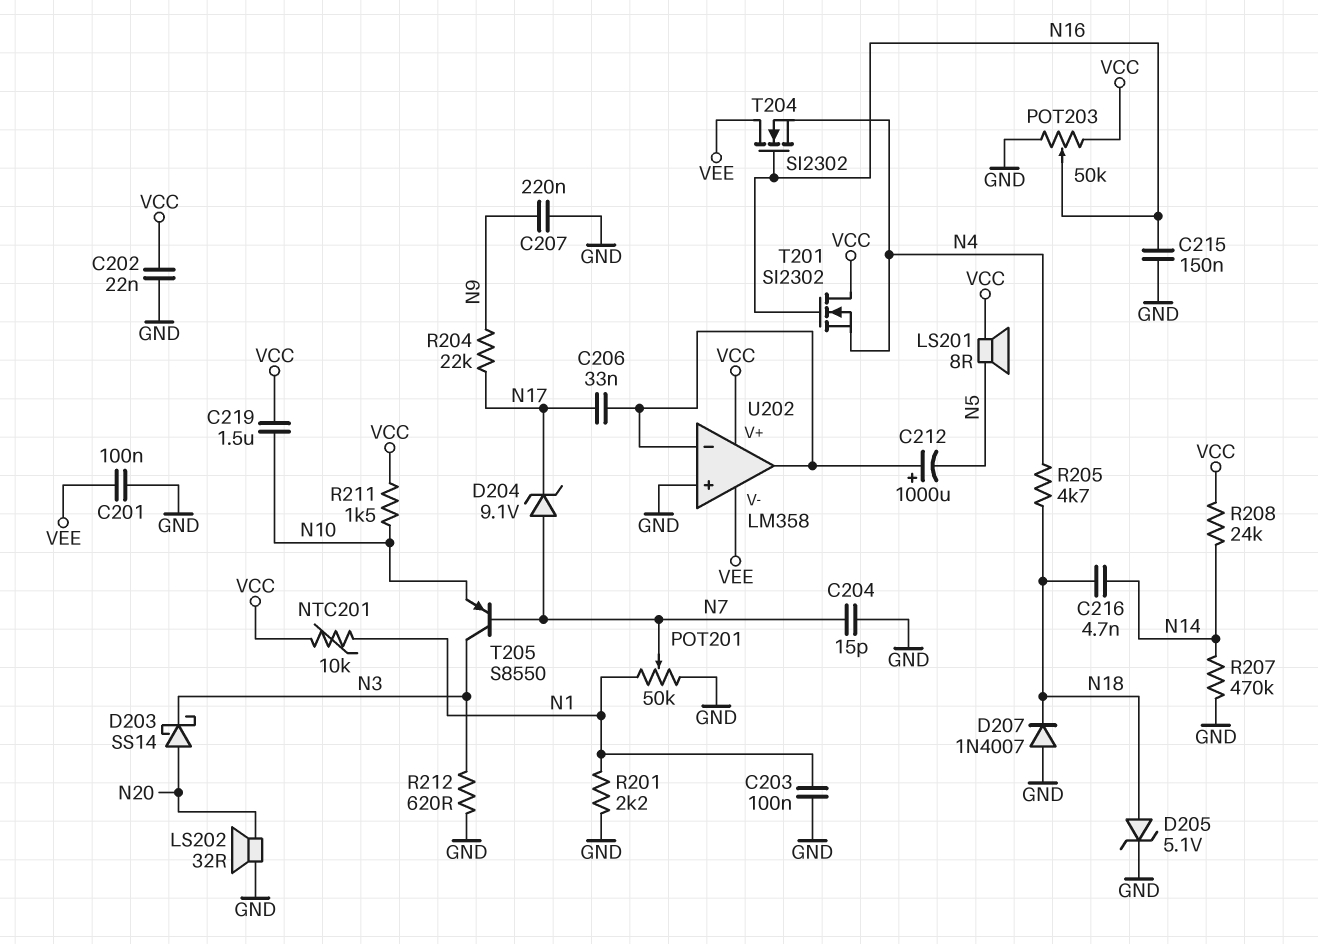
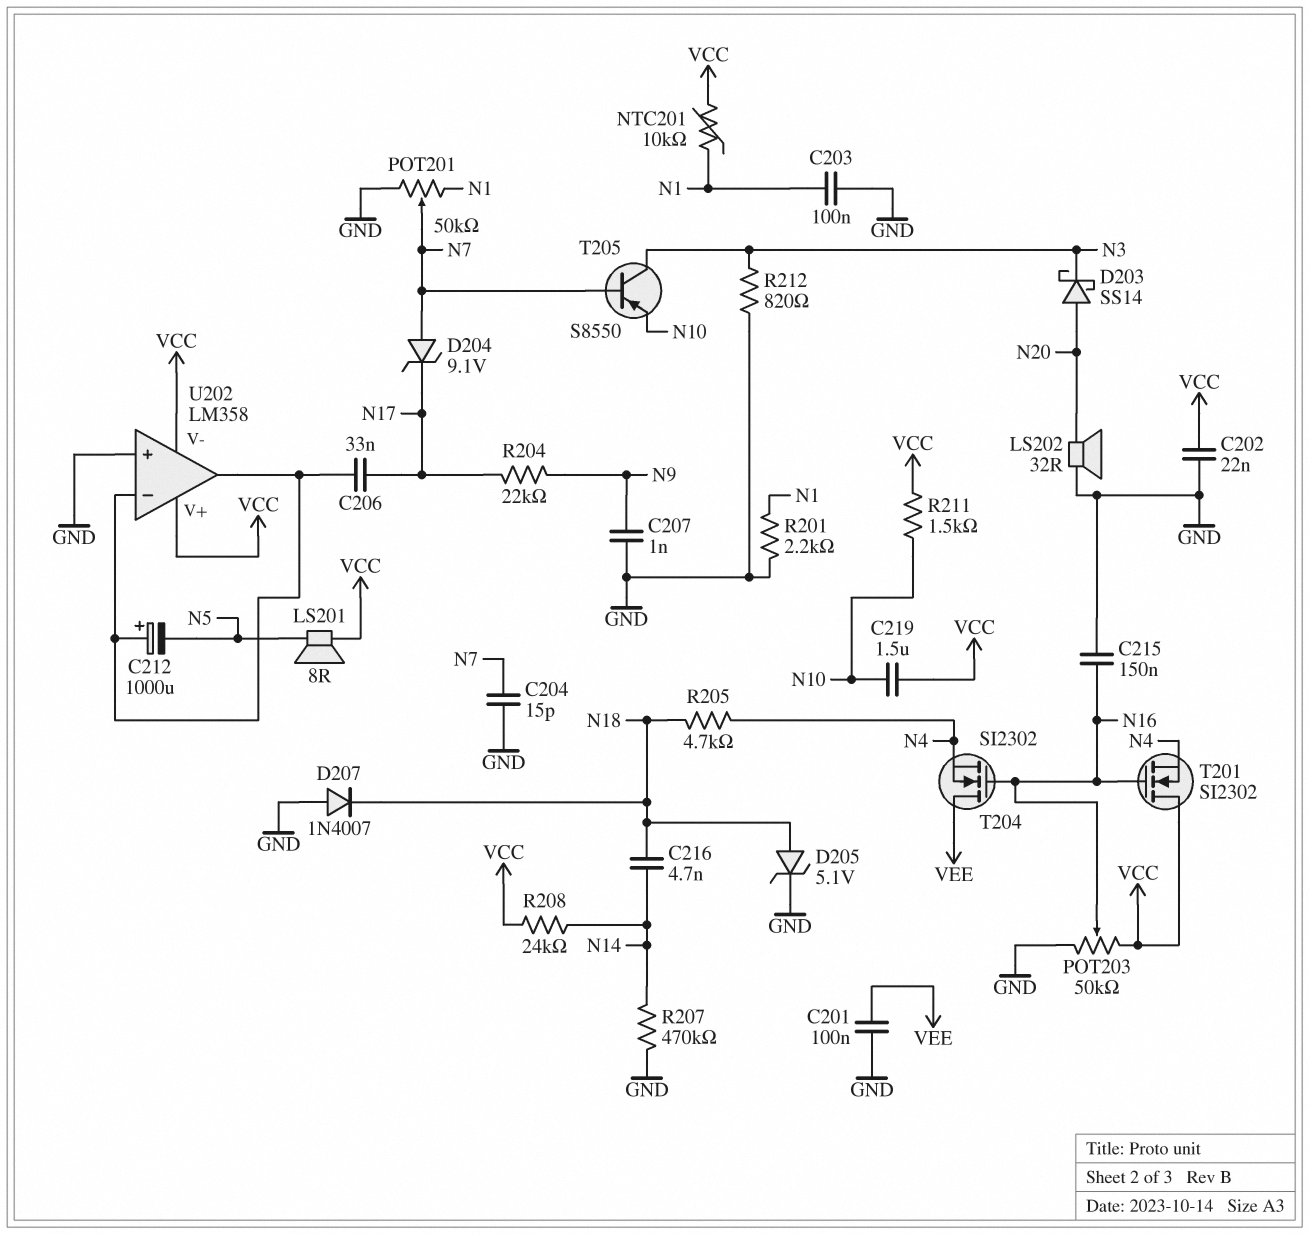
C207: 220nF (GND, N9) -> 1nF (GND, N9)
R212: 620 (GND, N3) -> 820 (GND, N3)
U202 pin V-: VEE -> VCC

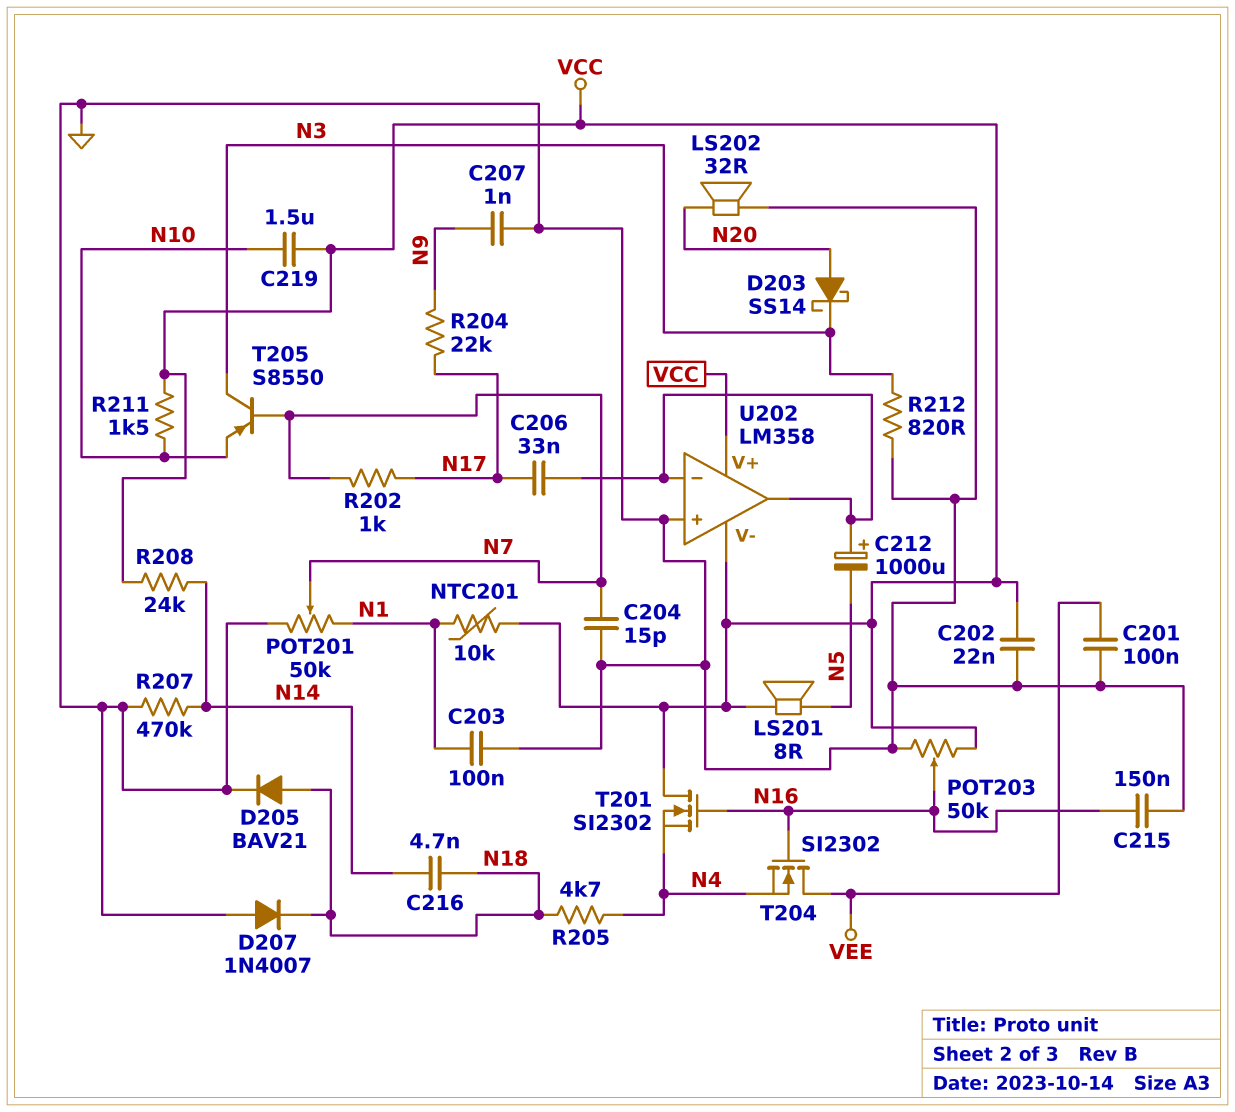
D204: zener 9.1V (A N7, K N17) -> none
D205: zener 5.1V (A N18, K GND) -> diode BAV21 (A N18, K GND)
R201: 2.2k (GND, N1) -> none
R202: none -> 1k (N7, N17)

